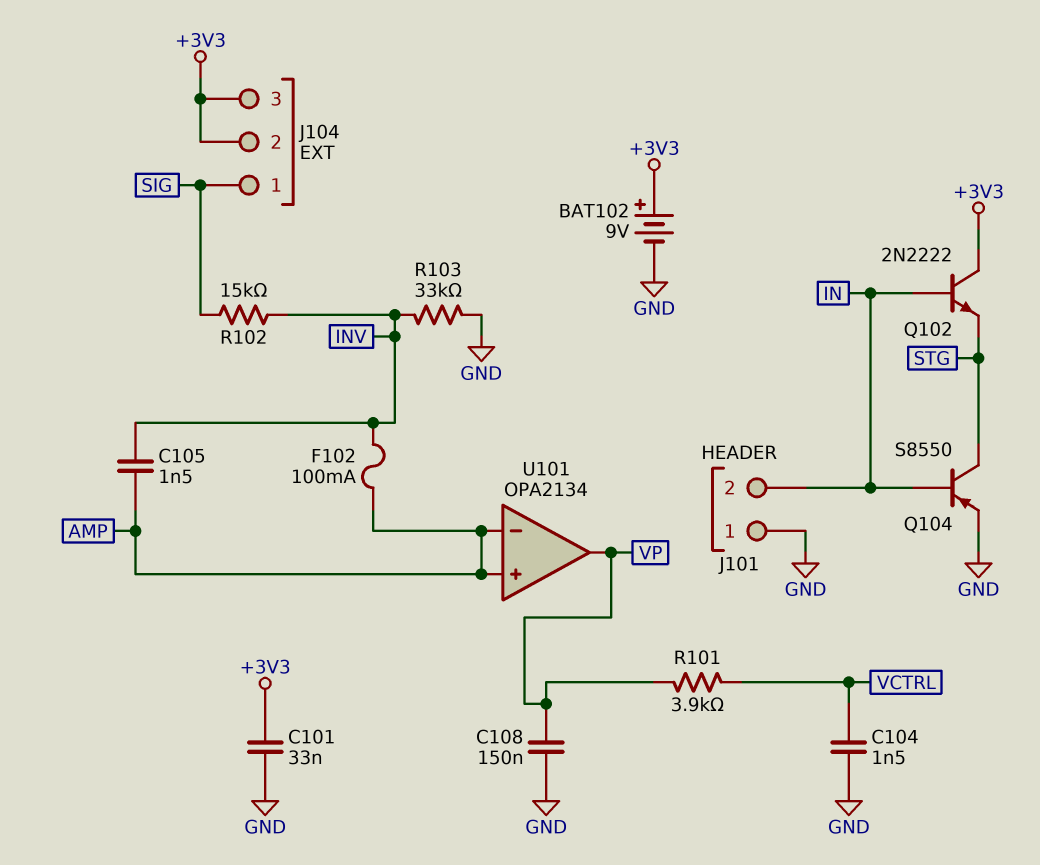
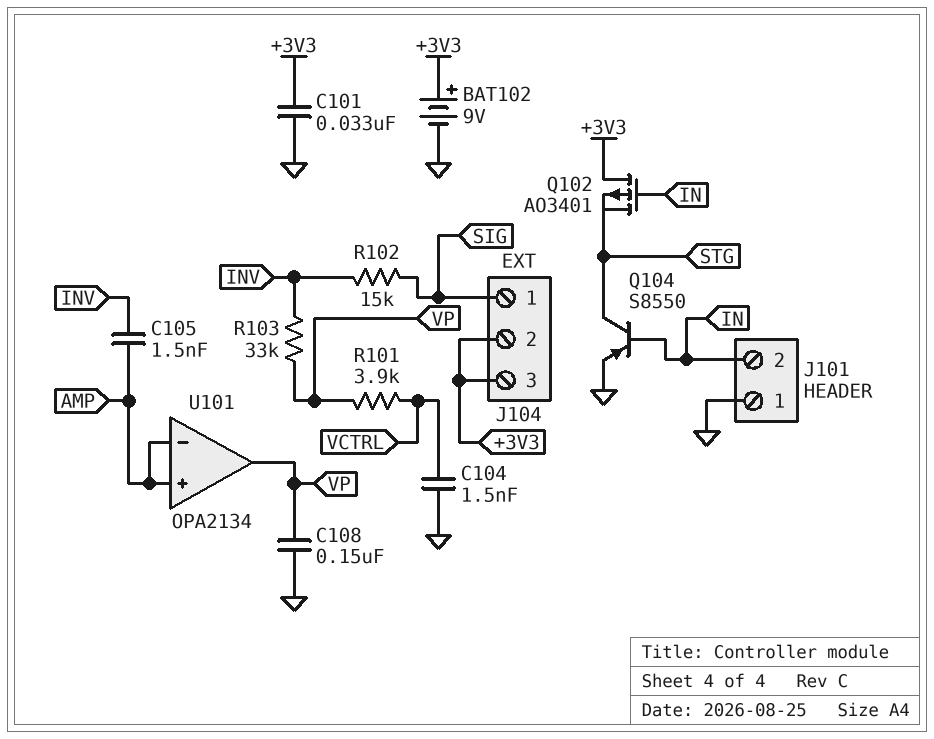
F102: 100mA (AMP, INV) -> none
Q102: NPN 2N2222 (B IN, C +3V3, E STG) -> PMOS AO3401 (G IN, D +3V3, S STG)
R103: 33k (GND, INV) -> 33k (INV, VP)

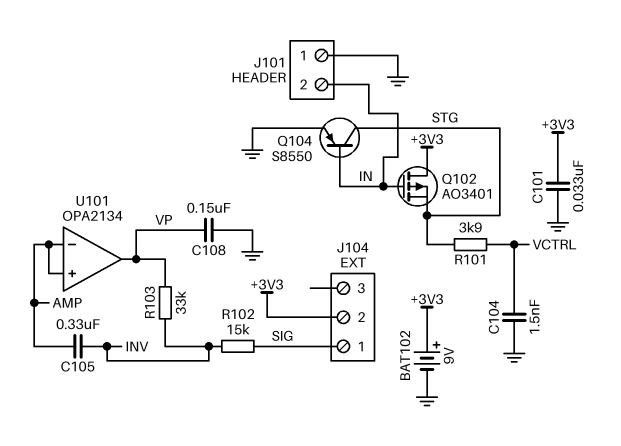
C105: 1.5nF (AMP, INV) -> 330nF (AMP, INV)
J104 pin 3: +3V3 -> none
R101: 3.9k (VCTRL, VP) -> 3.9k (STG, VCTRL)

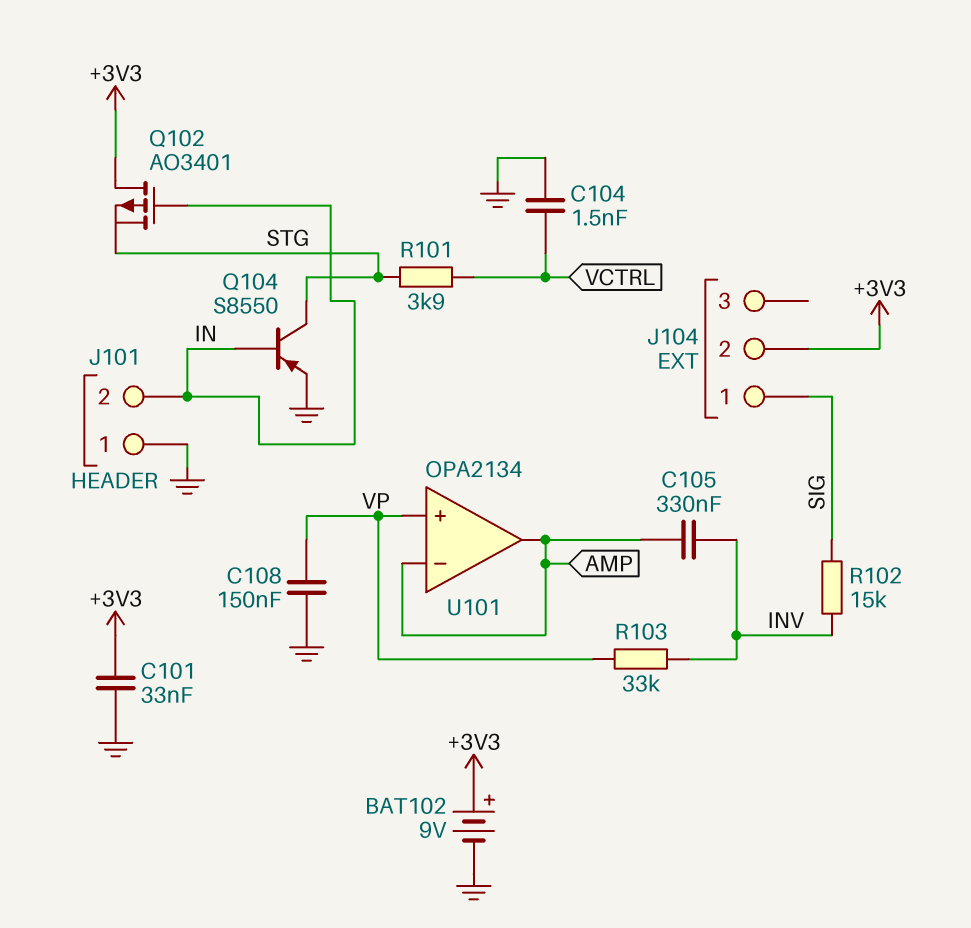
U101 pin in+: AMP -> VP
U101 pin out: VP -> AMP

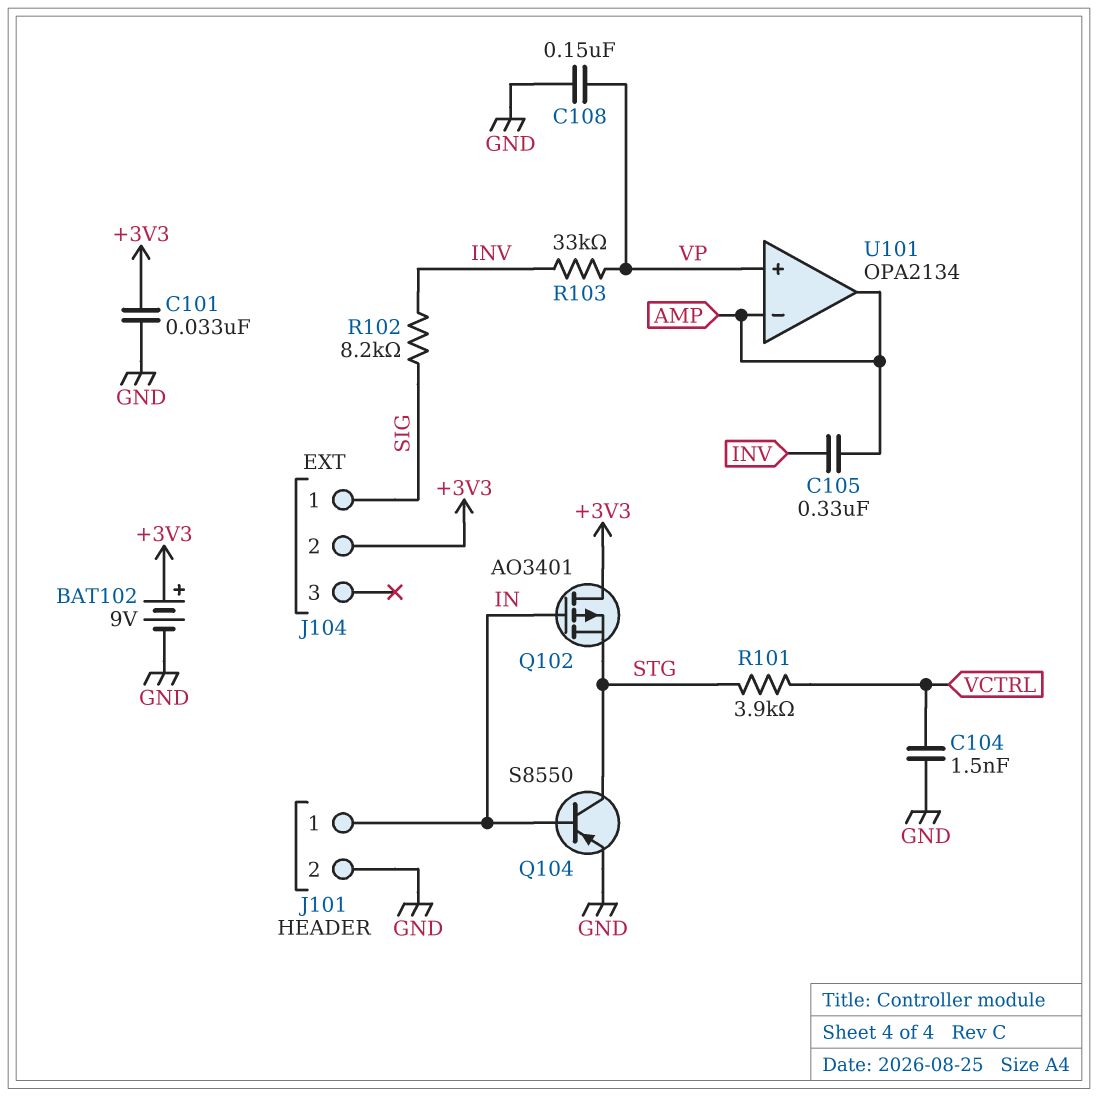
J101 pin 1: GND -> IN
J101 pin 2: IN -> GND
R102: 15k (INV, SIG) -> 8.2k (INV, SIG)

